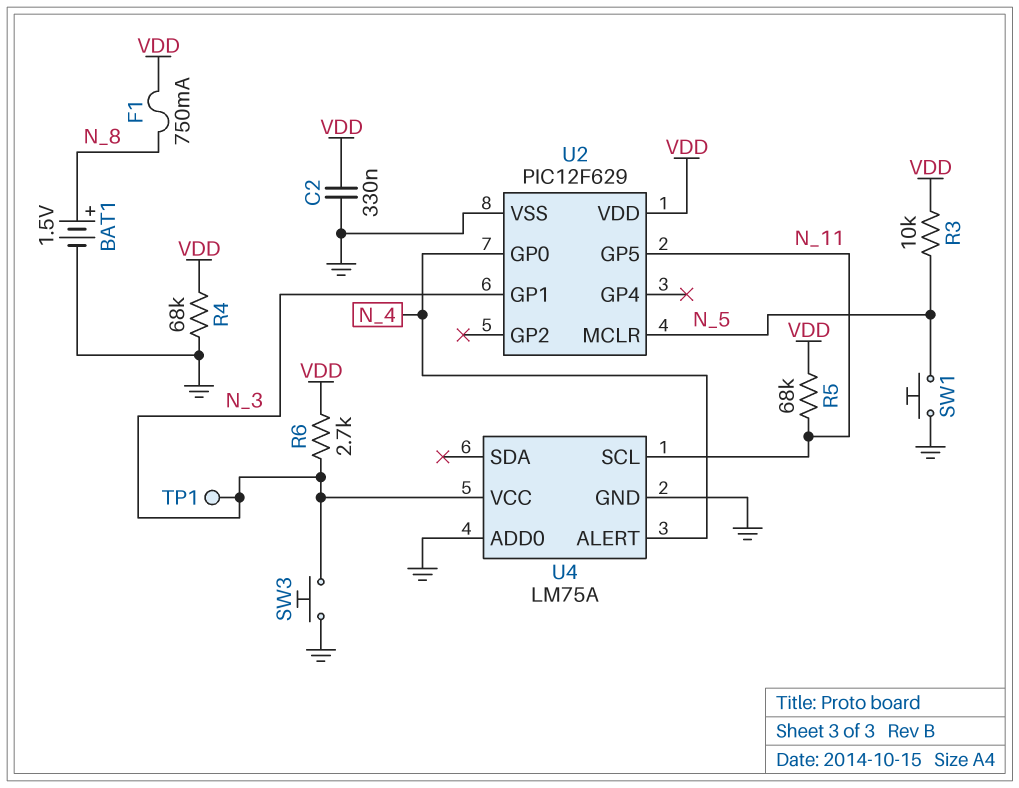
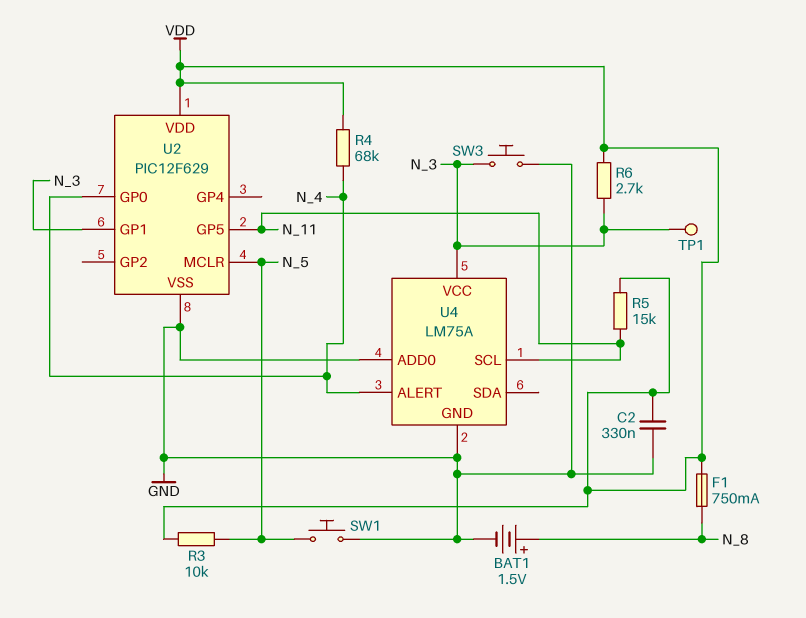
R4: 68k (GND, VDD) -> 68k (N_4, VDD)
R5: 68k (N_11, VDD) -> 15k (N_11, VDD)

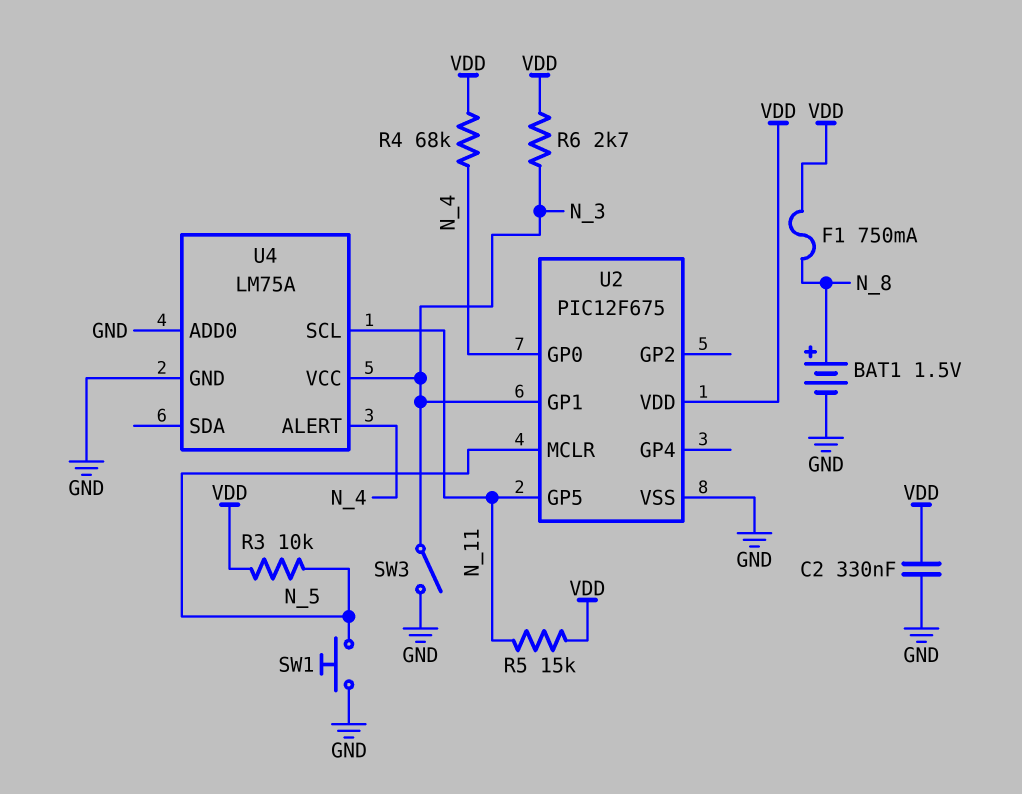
SW3: button (GND, N_3) -> switch (GND, N_3)
TP1: test point (N_3) -> none
U2: PIC12F629 -> PIC12F675

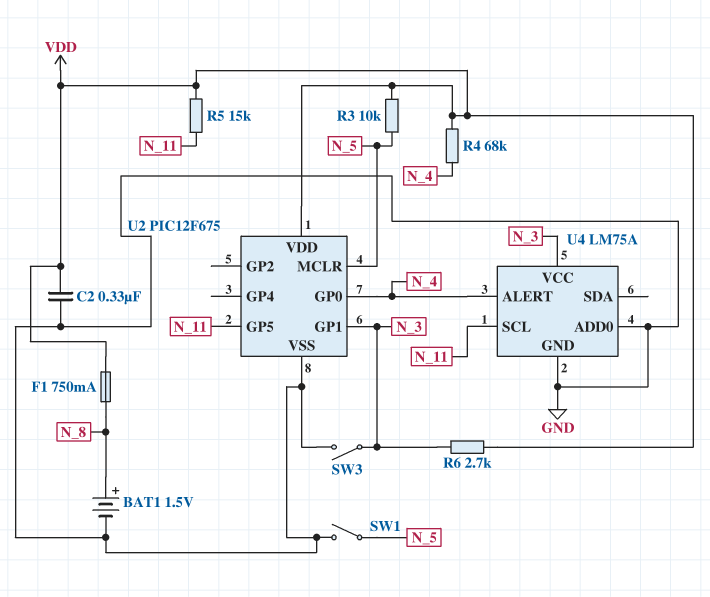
SW1: button (GND, N_5) -> switch (GND, N_5)

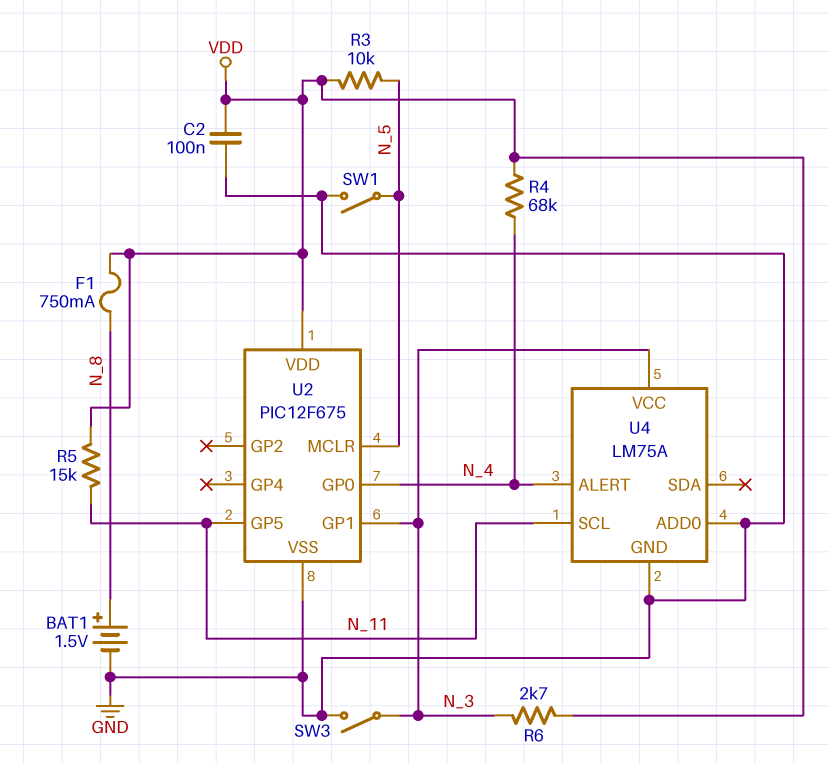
C2: 330nF (GND, VDD) -> 100nF (GND, VDD)

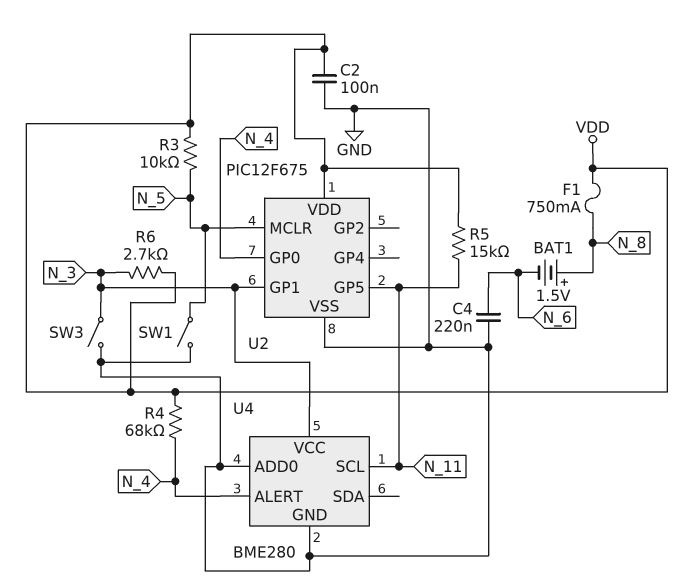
BAT1: 1.5V (plus N_8, minus GND) -> 1.5V (plus N_8, minus N_6)
C4: none -> 220nF (GND, N_6)
U4: LM75A -> BME280

